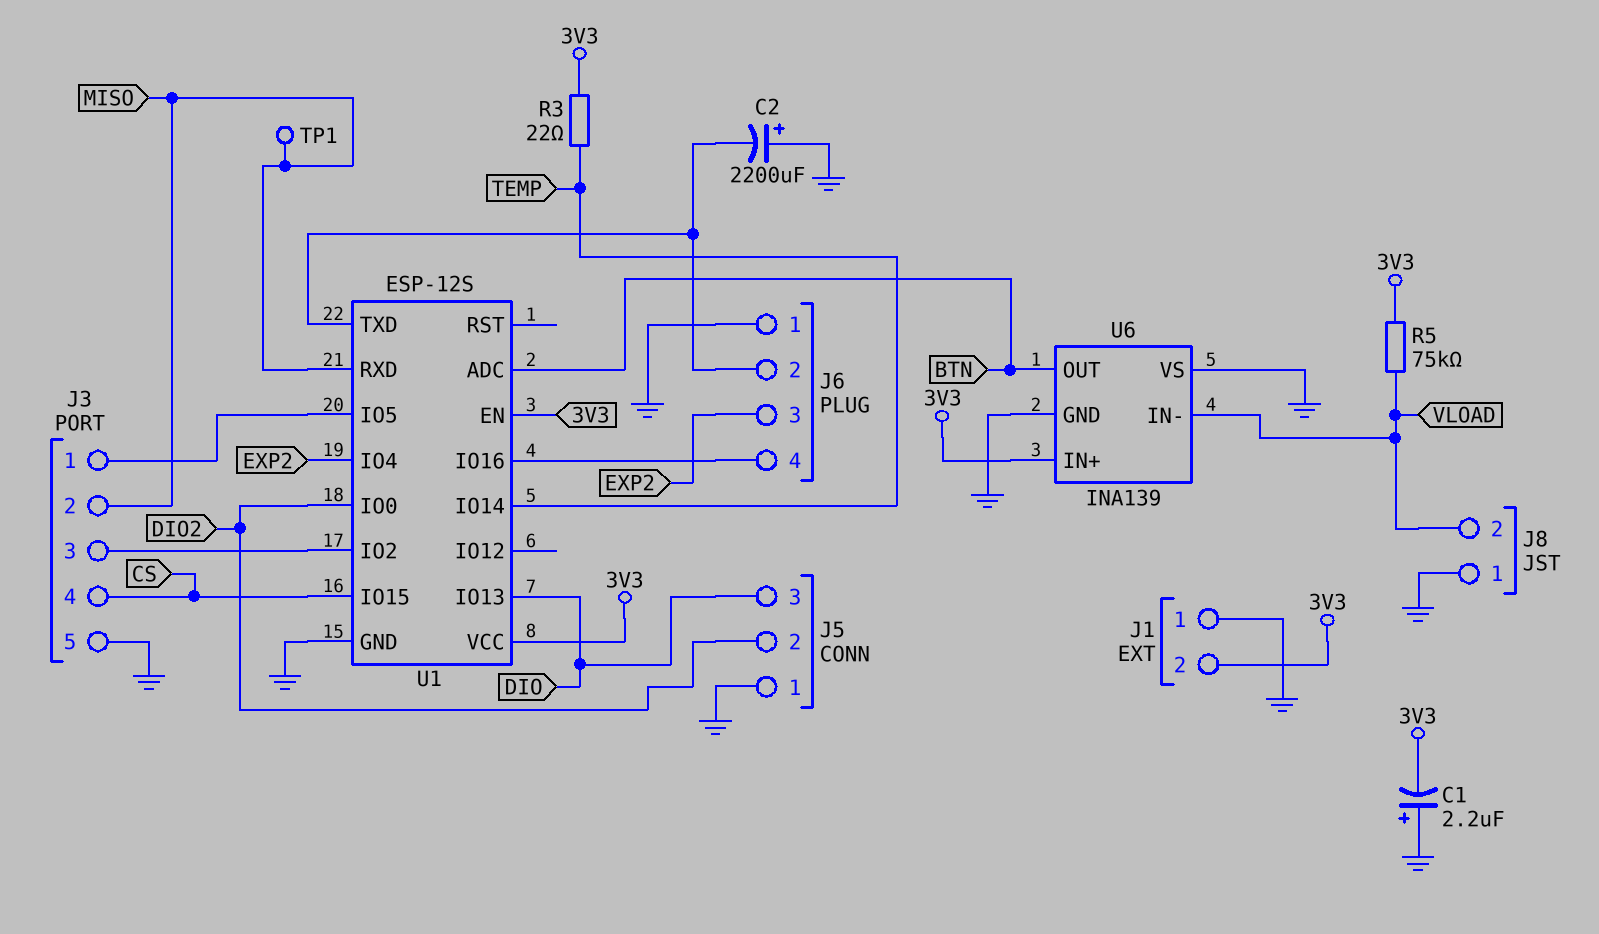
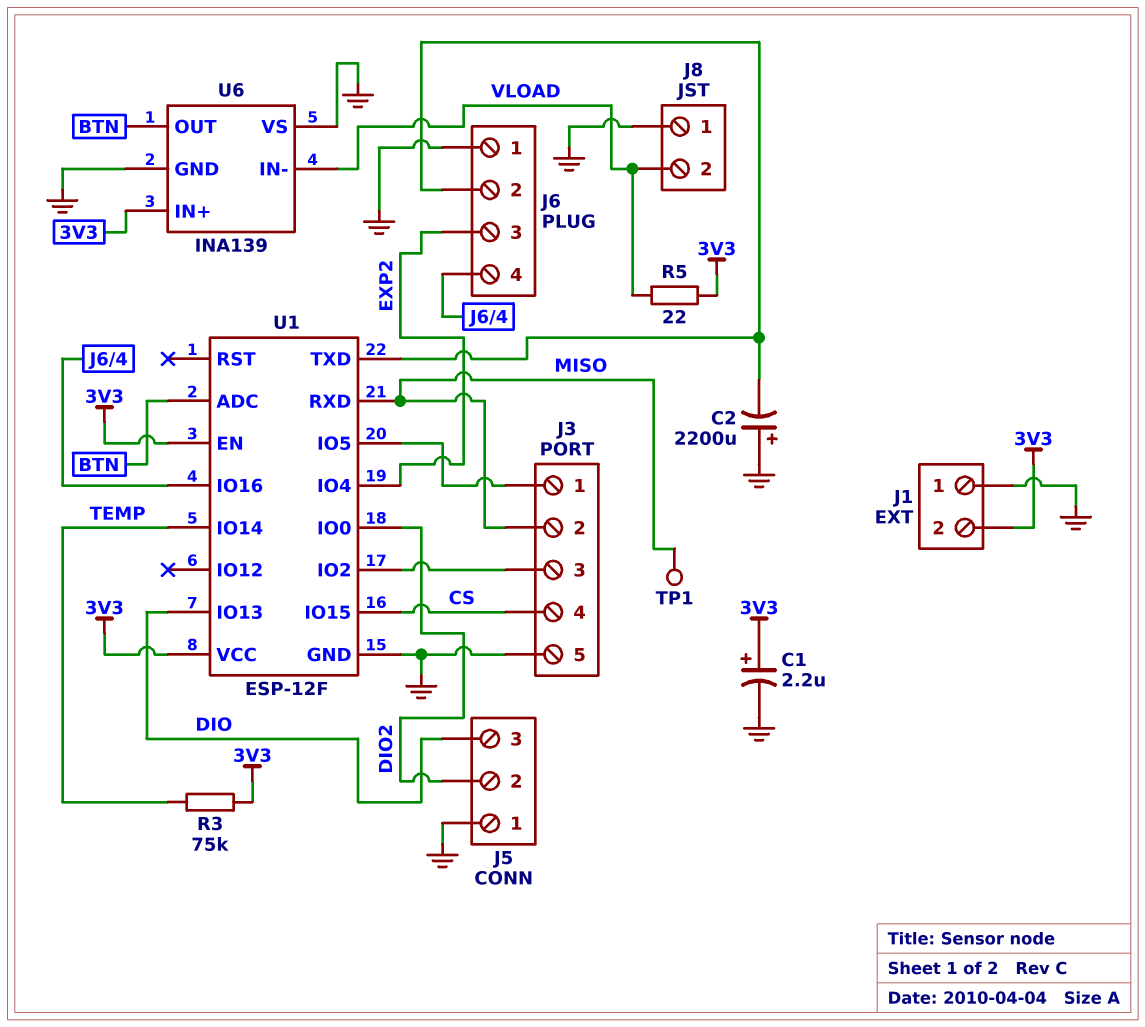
C1: 2.2uF (plus GND, minus 3V3) -> 2.2uF (plus 3V3, minus GND)
R3: 22 (3V3, TEMP) -> 75k (3V3, TEMP)
R5: 75k (3V3, VLOAD) -> 22 (3V3, VLOAD)
U1: ESP-12S -> ESP-12F

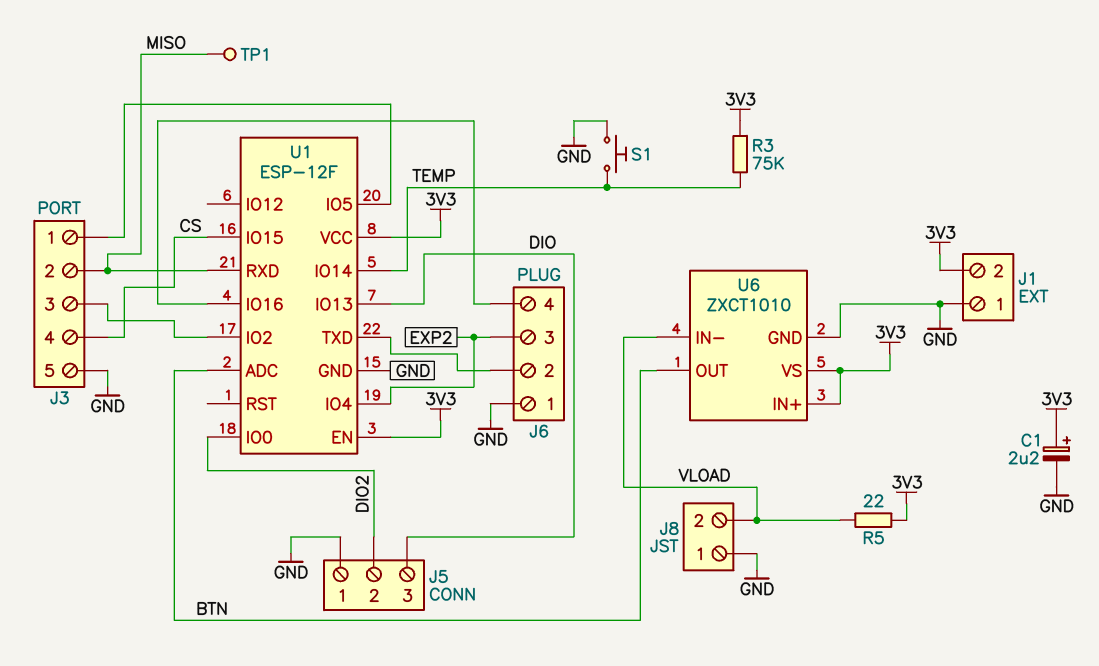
C2: 2200uF (plus GND, minus J6/2) -> none
S1: none -> button (GND, TEMP)
U6: INA139 -> ZXCT1010
U6 pin VS: GND -> 3V3

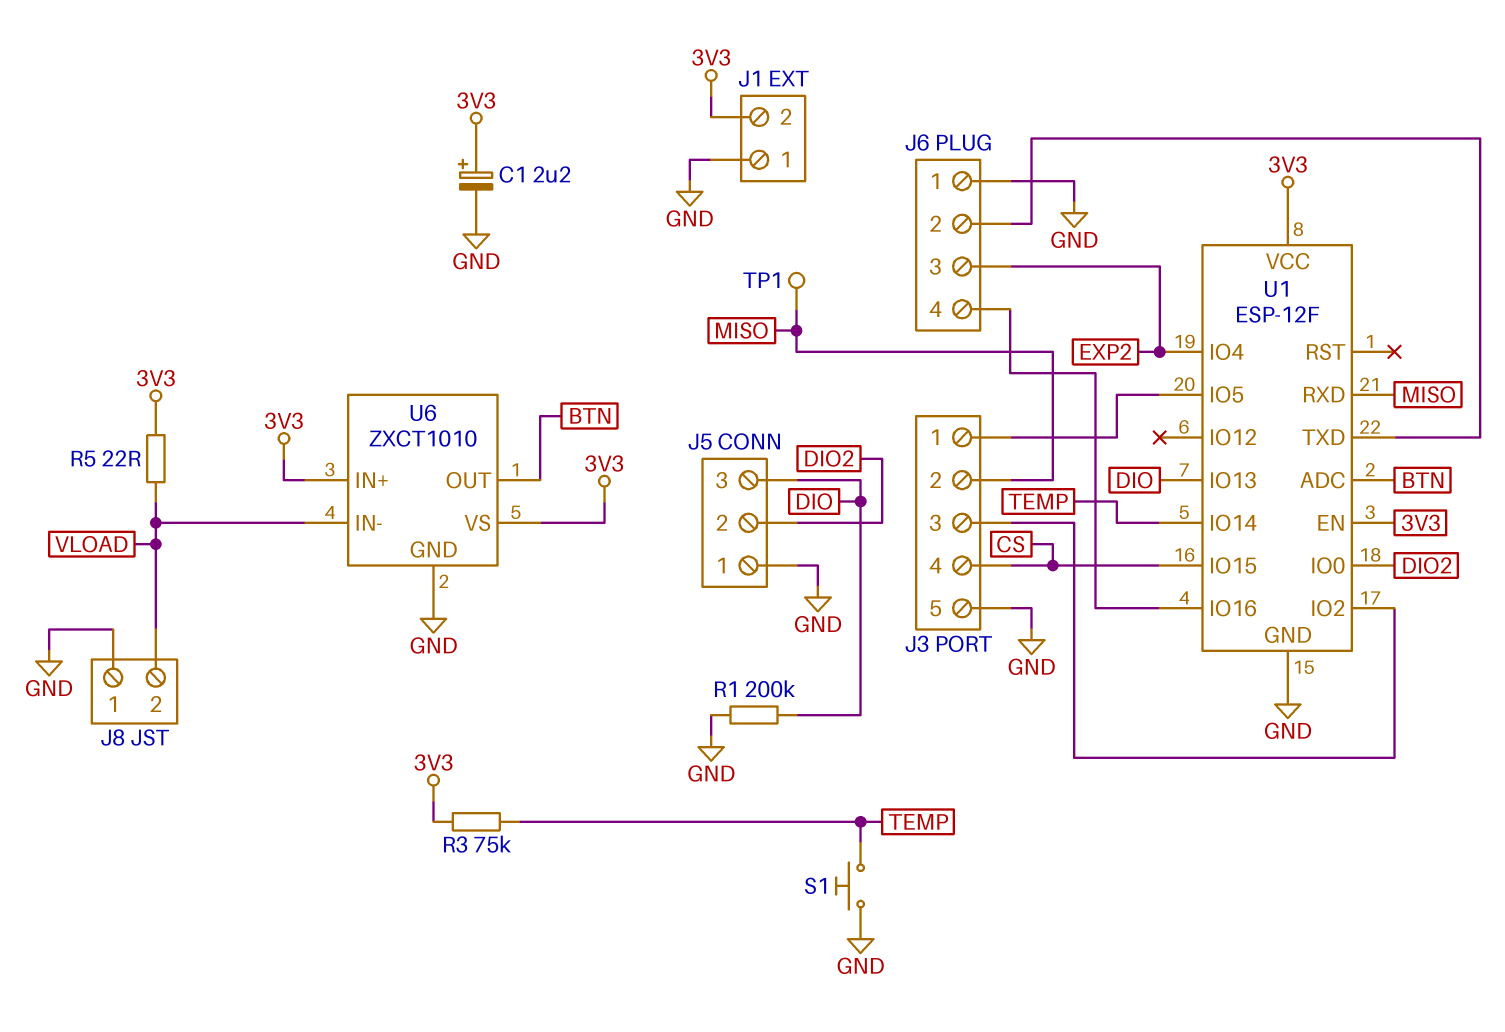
R1: none -> 200k (DIO, GND)

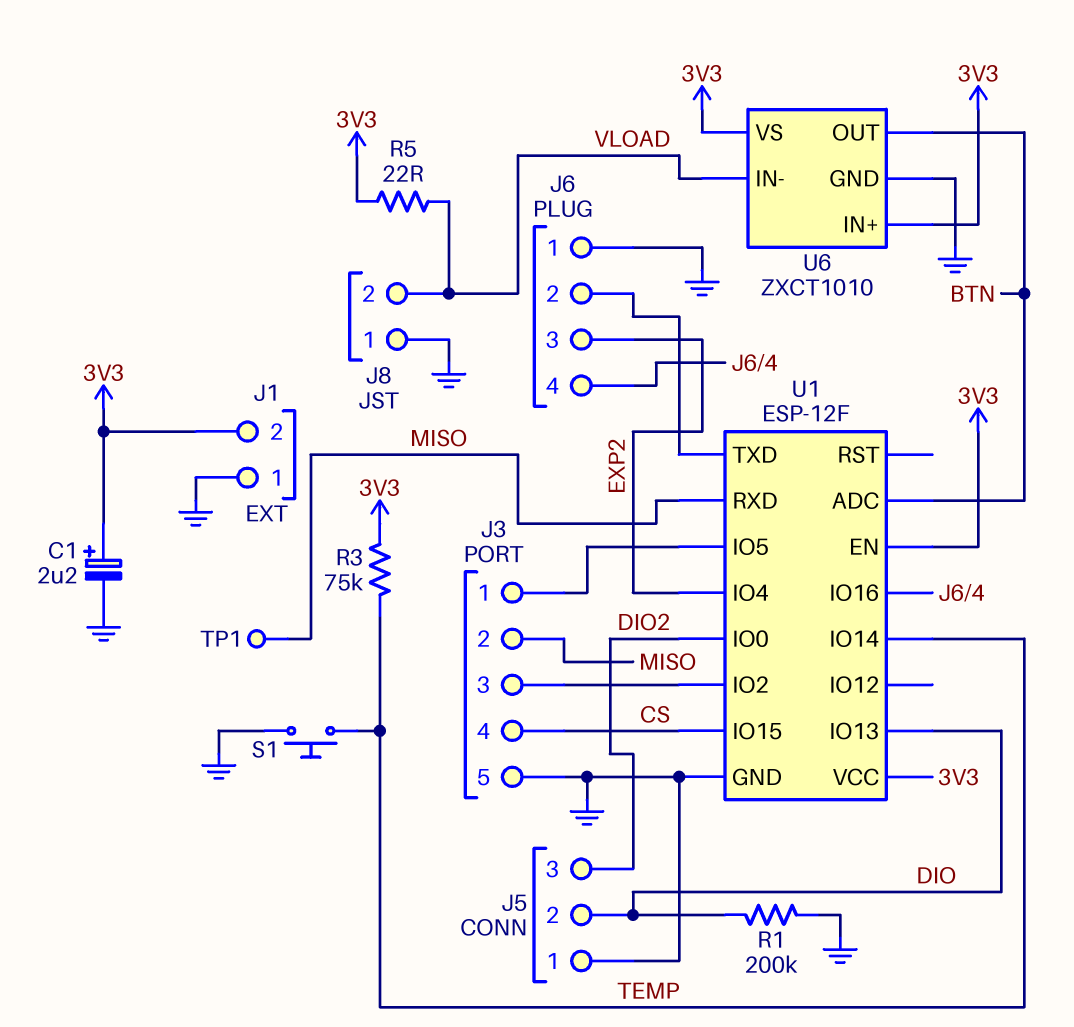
J5 pin 2: DIO2 -> DIO
J5 pin 3: DIO -> DIO2

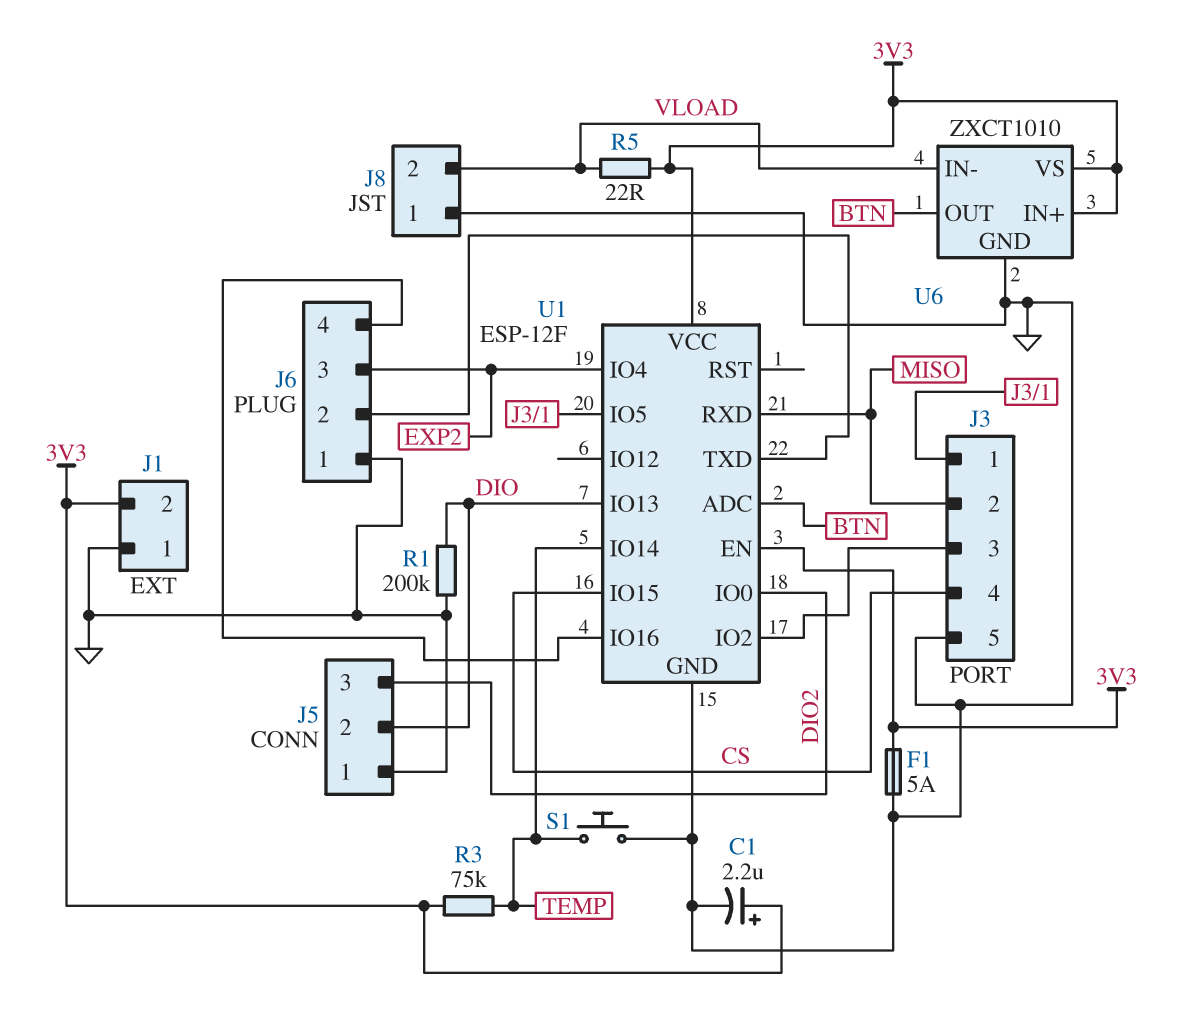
F1: none -> 5A (3V3, GND)
TP1: test point (MISO) -> none

